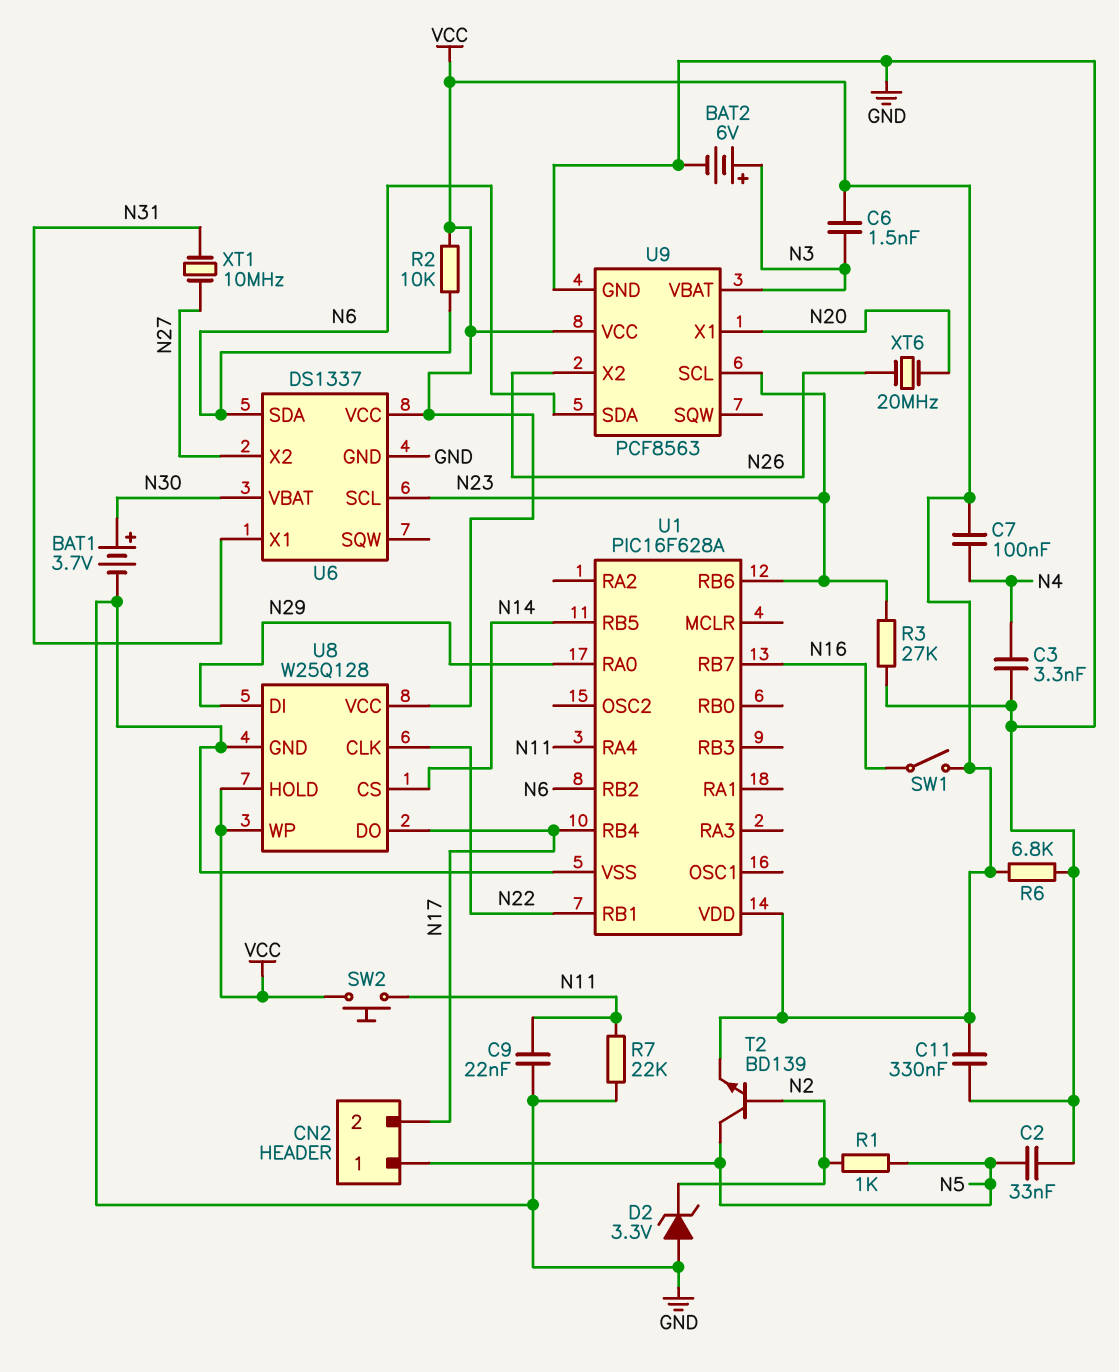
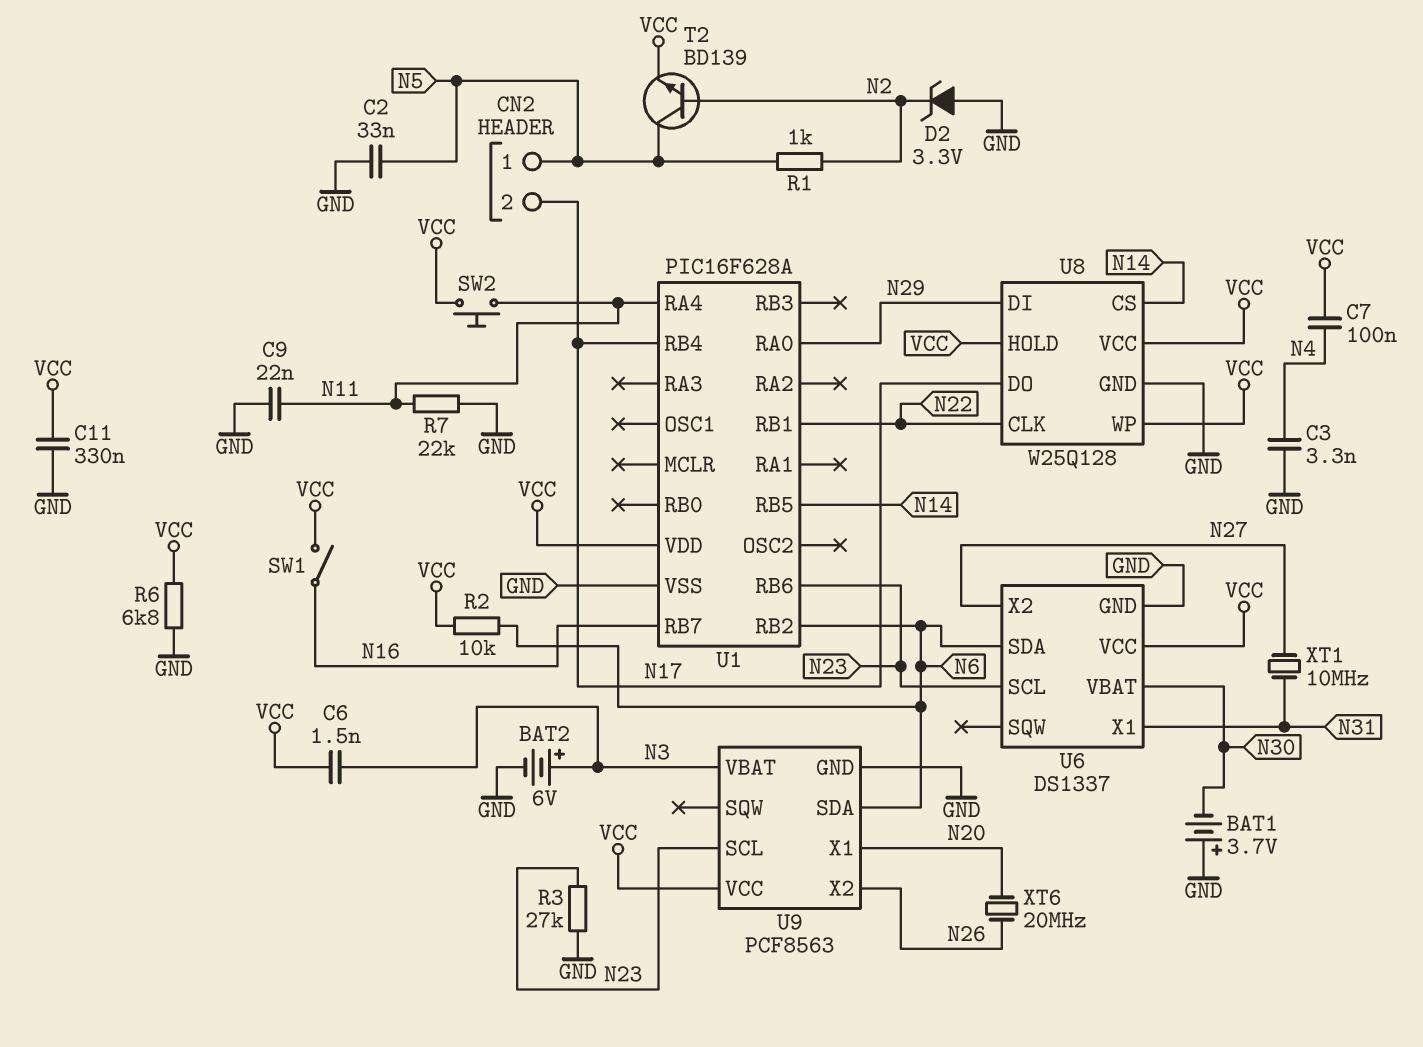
BAT1: 3.7V (plus N30, minus GND) -> 3.7V (plus GND, minus N30)

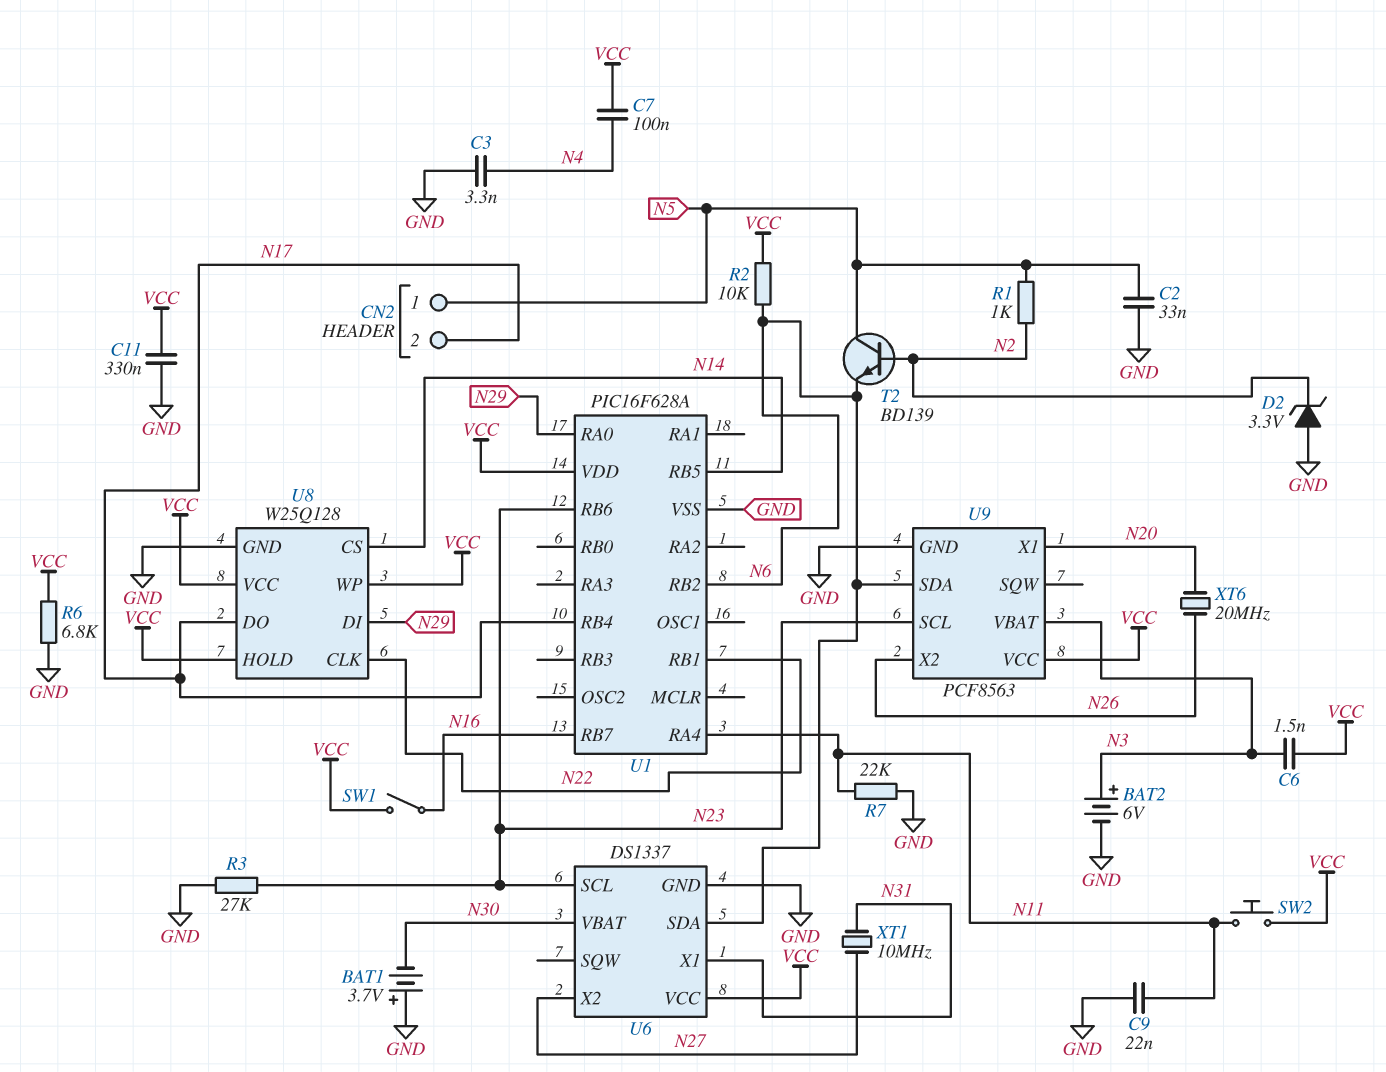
T2: NPN BD139 (B N2, C N5, E VCC) -> NPN BD139 (B N2, C N5, E N6)

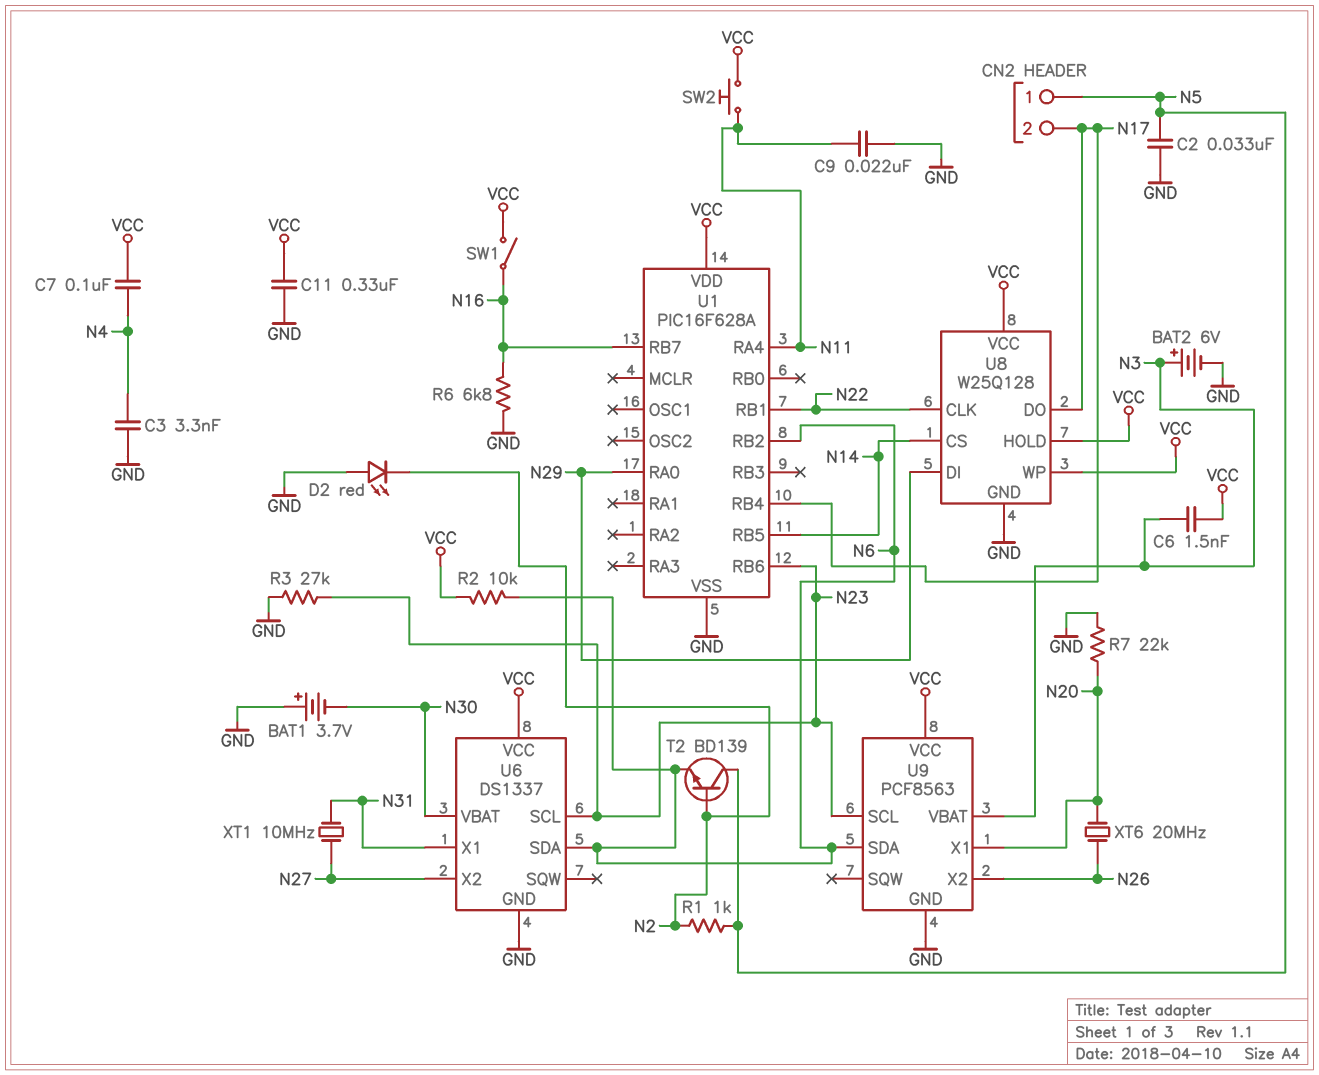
D2: zener 3.3V (A GND, K N2) -> LED red (A GND, K N2)
R6: 6.8k (GND, VCC) -> 6.8k (GND, N16)
R7: 22k (GND, N11) -> 22k (GND, N20)

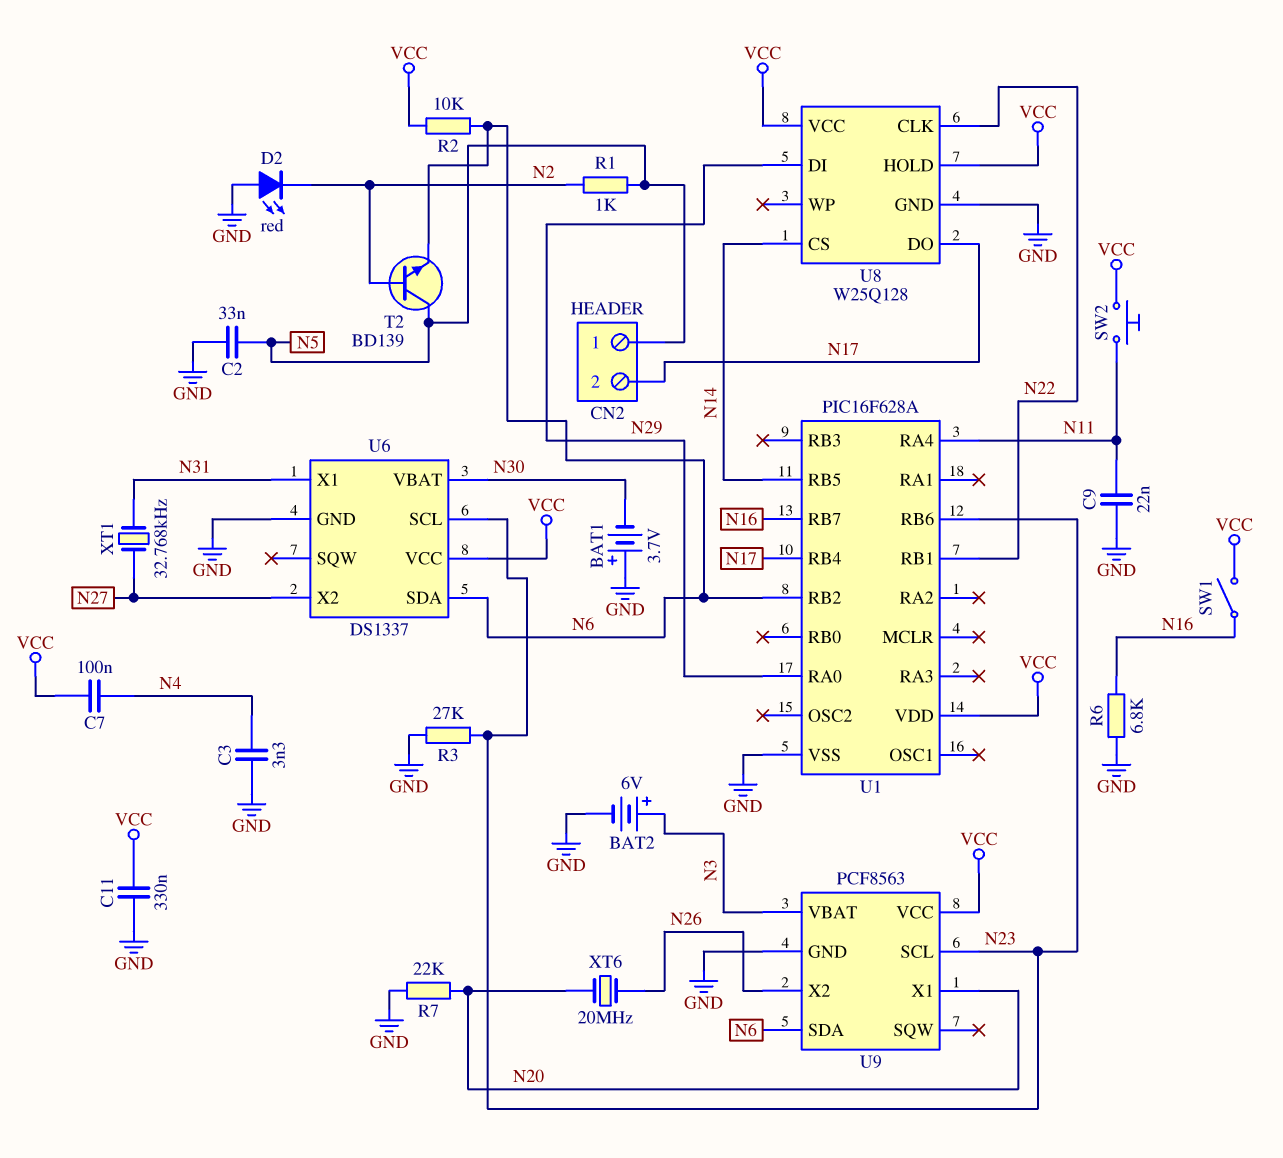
C6: 1.5nF (N3, VCC) -> none
U8 pin WP: VCC -> none
XT1: 10MHz (N27, N31) -> 32.768kHz (N27, N31)

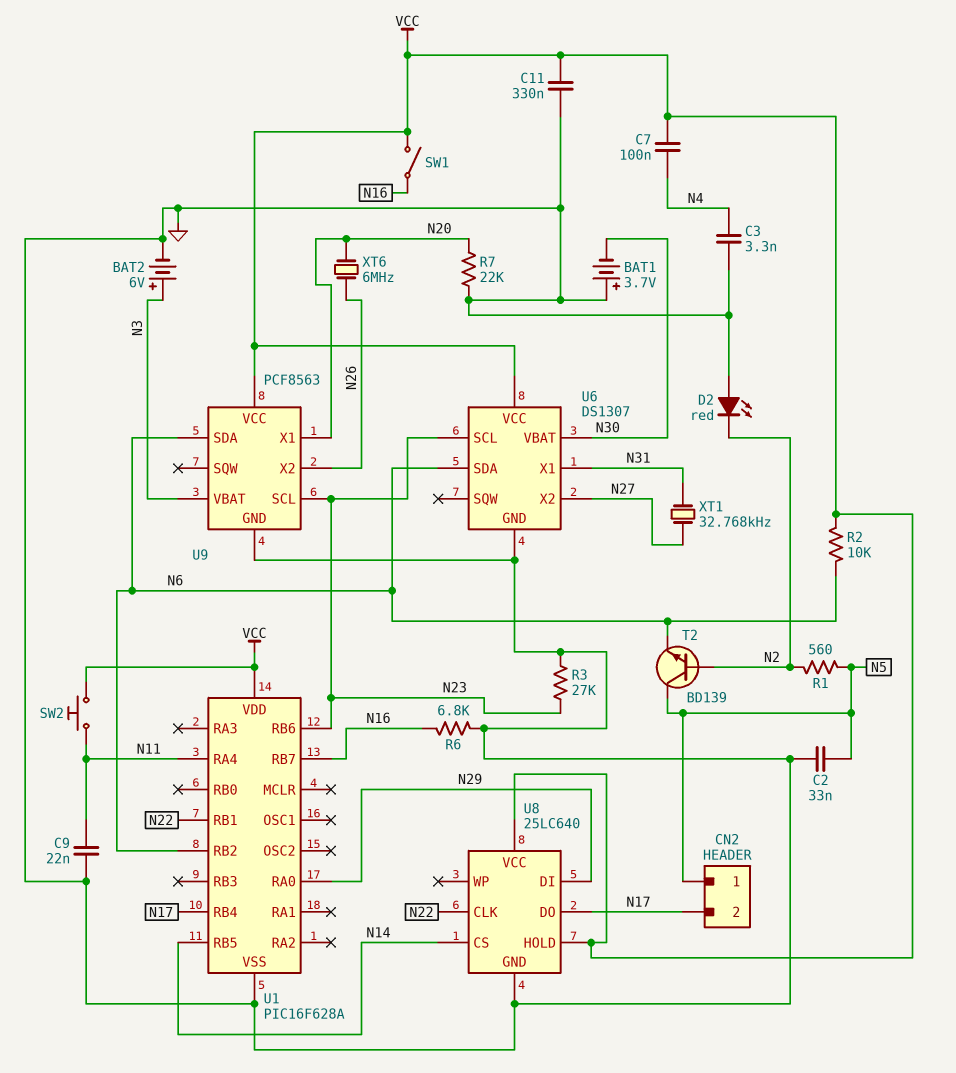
R1: 1k (N2, N5) -> 560 (N2, N5)
U6: DS1337 -> DS1307
U8: W25Q128 -> 25LC640
XT6: 20MHz (N20, N26) -> 6MHz (N20, N26)

